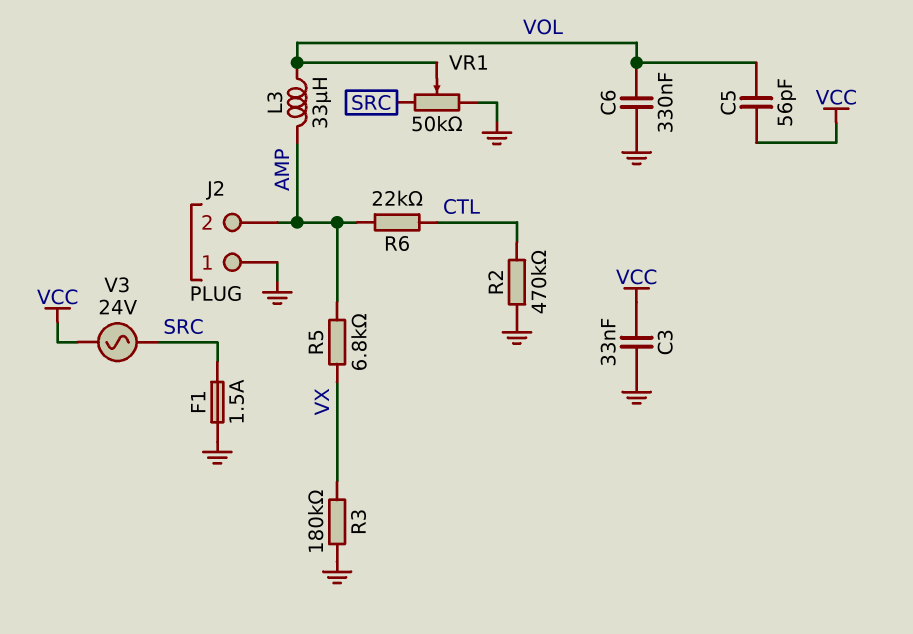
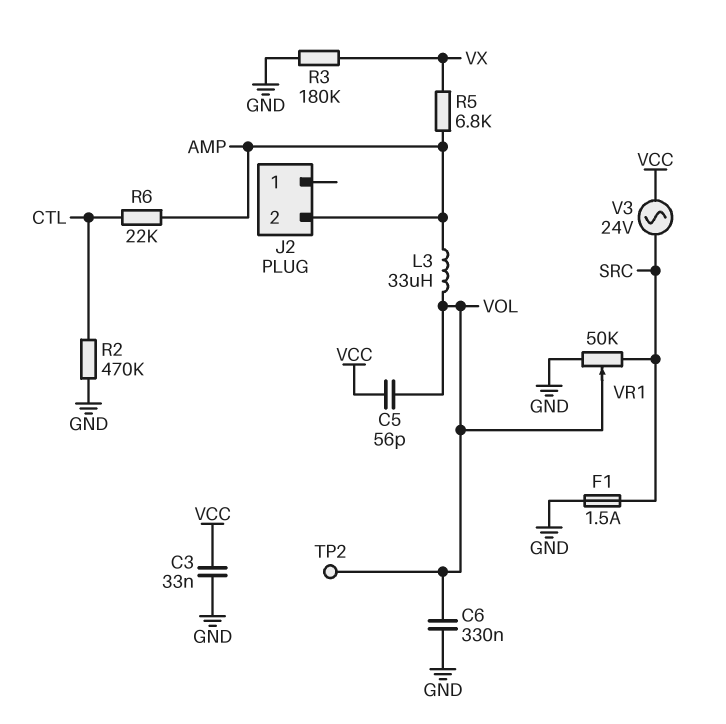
J2 pin 1: GND -> none
TP2: none -> test point (VOL)

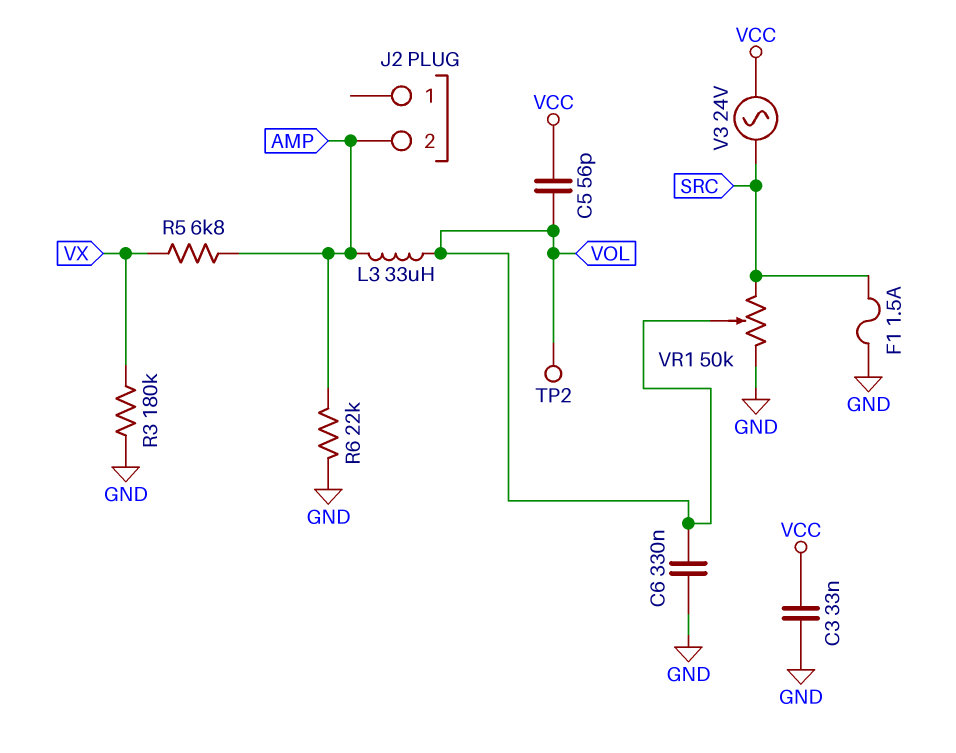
R2: 470k (CTL, GND) -> none
R6: 22k (AMP, CTL) -> 22k (AMP, GND)

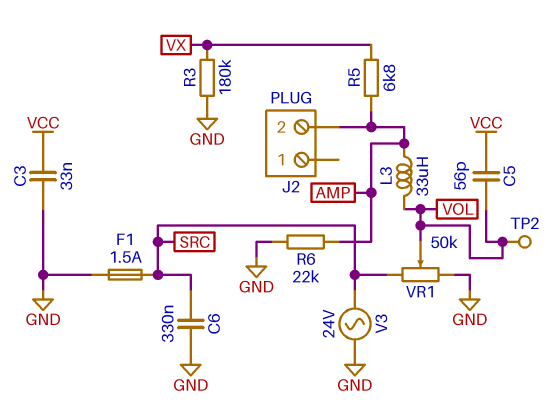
C6: 330nF (GND, VOL) -> 330nF (GND, SRC)
V3: AC 24V (SRC, VCC) -> AC 24V (GND, SRC)

